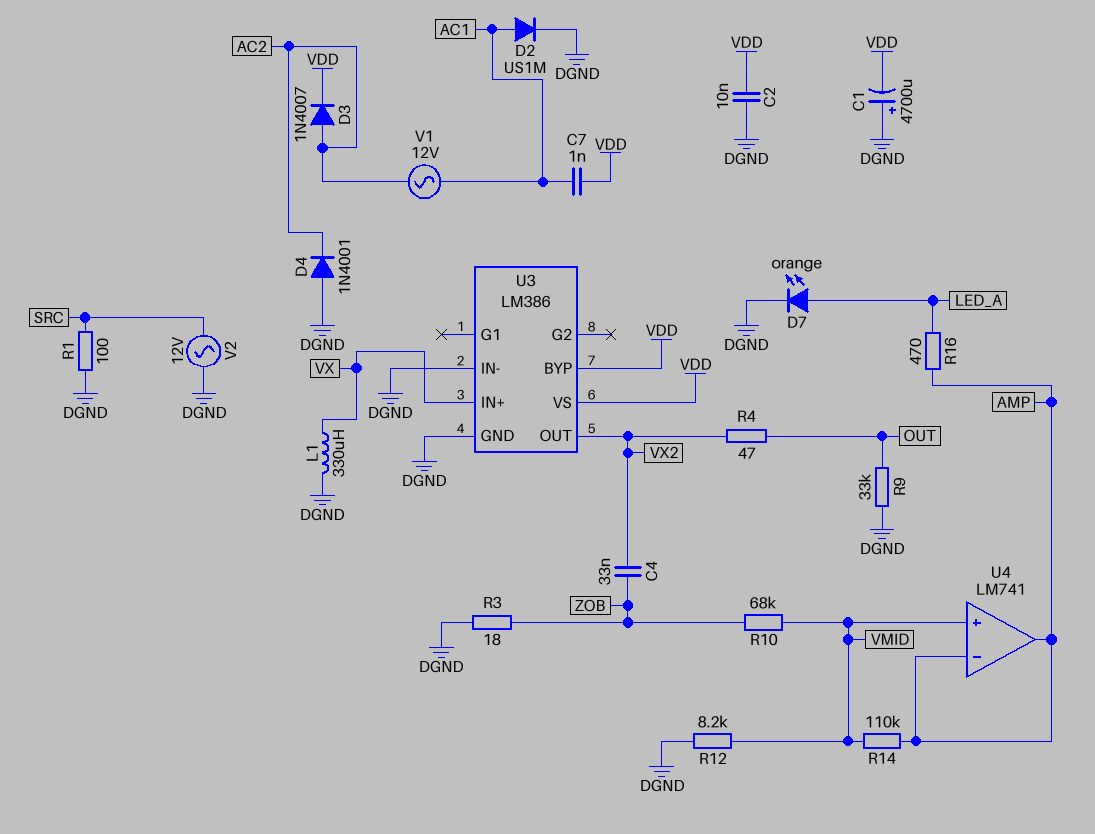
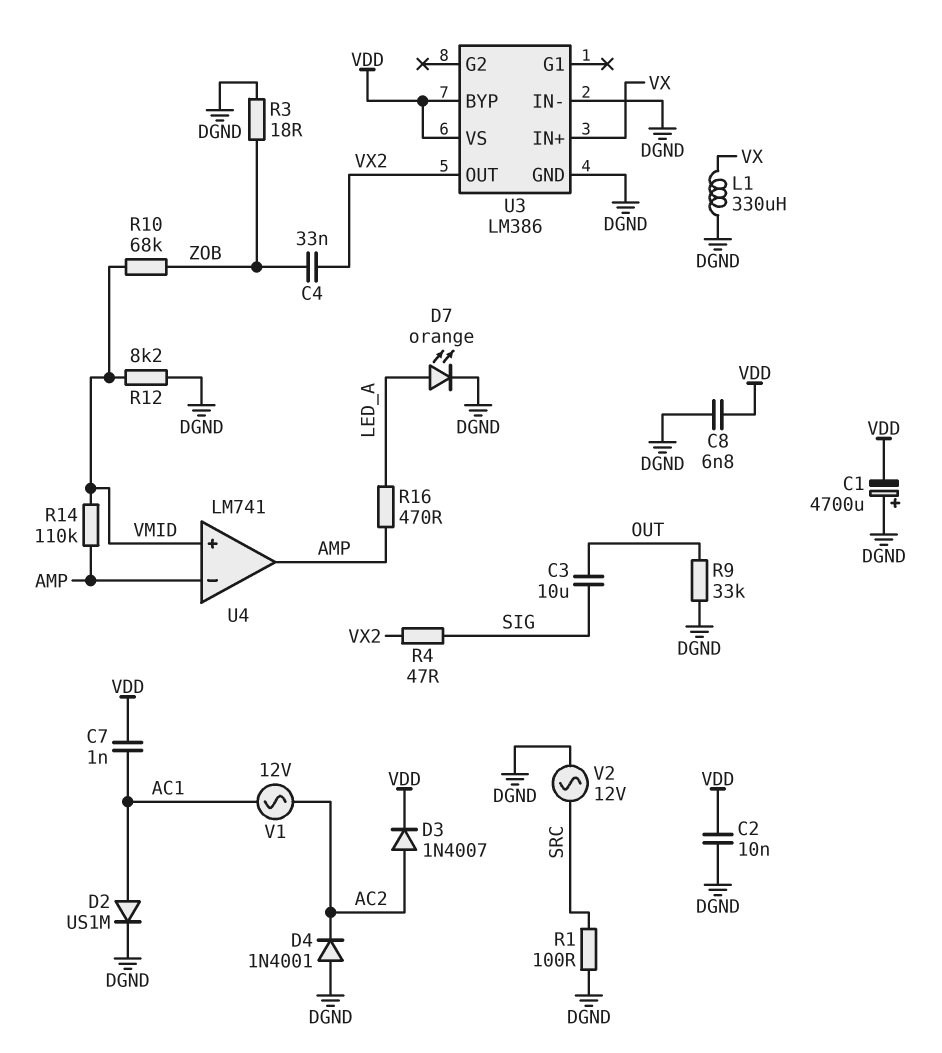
C3: none -> 10uF (OUT, SIG)
C8: none -> 6.8nF (DGND, VDD)
R4: 47 (OUT, VX2) -> 47 (SIG, VX2)

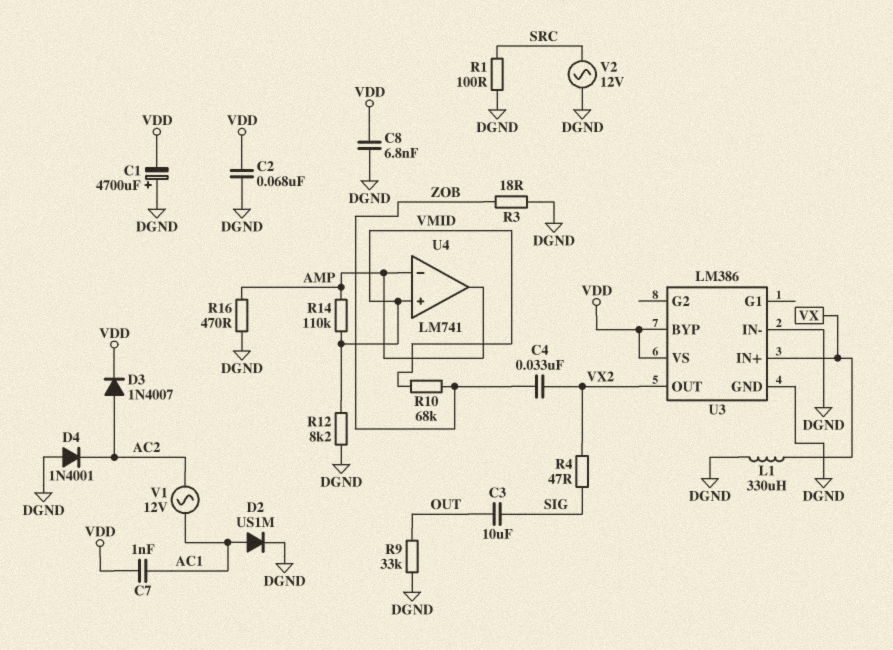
C2: 10nF (DGND, VDD) -> 68nF (DGND, VDD)
D7: LED orange (A LED_A, K DGND) -> none
R16: 470 (AMP, LED_A) -> 470 (AMP, DGND)

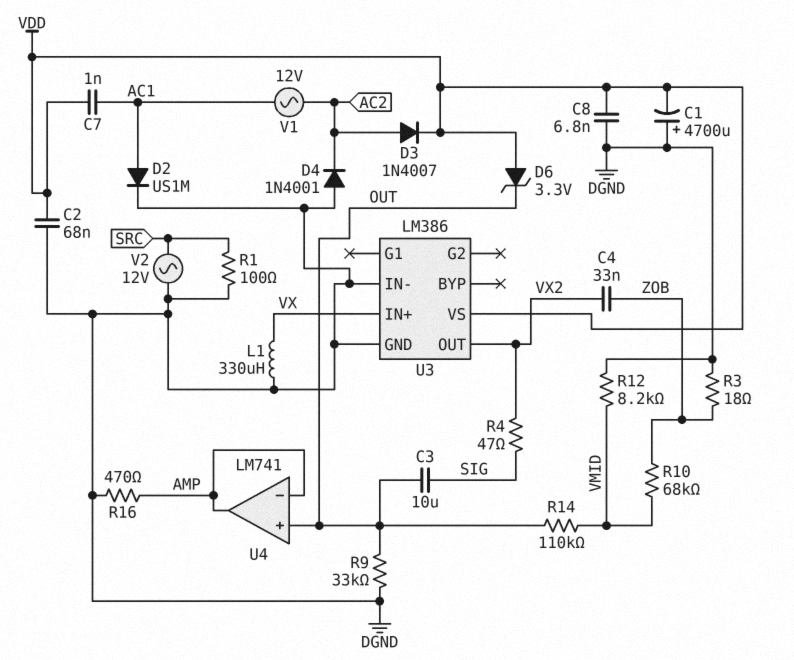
D6: none -> zener 3.3V (A VDD, K OUT)
R14: 110k (AMP, VMID) -> 110k (OUT, VMID)
U3 pin BYP: VDD -> none
U4 pin in+: VMID -> OUT

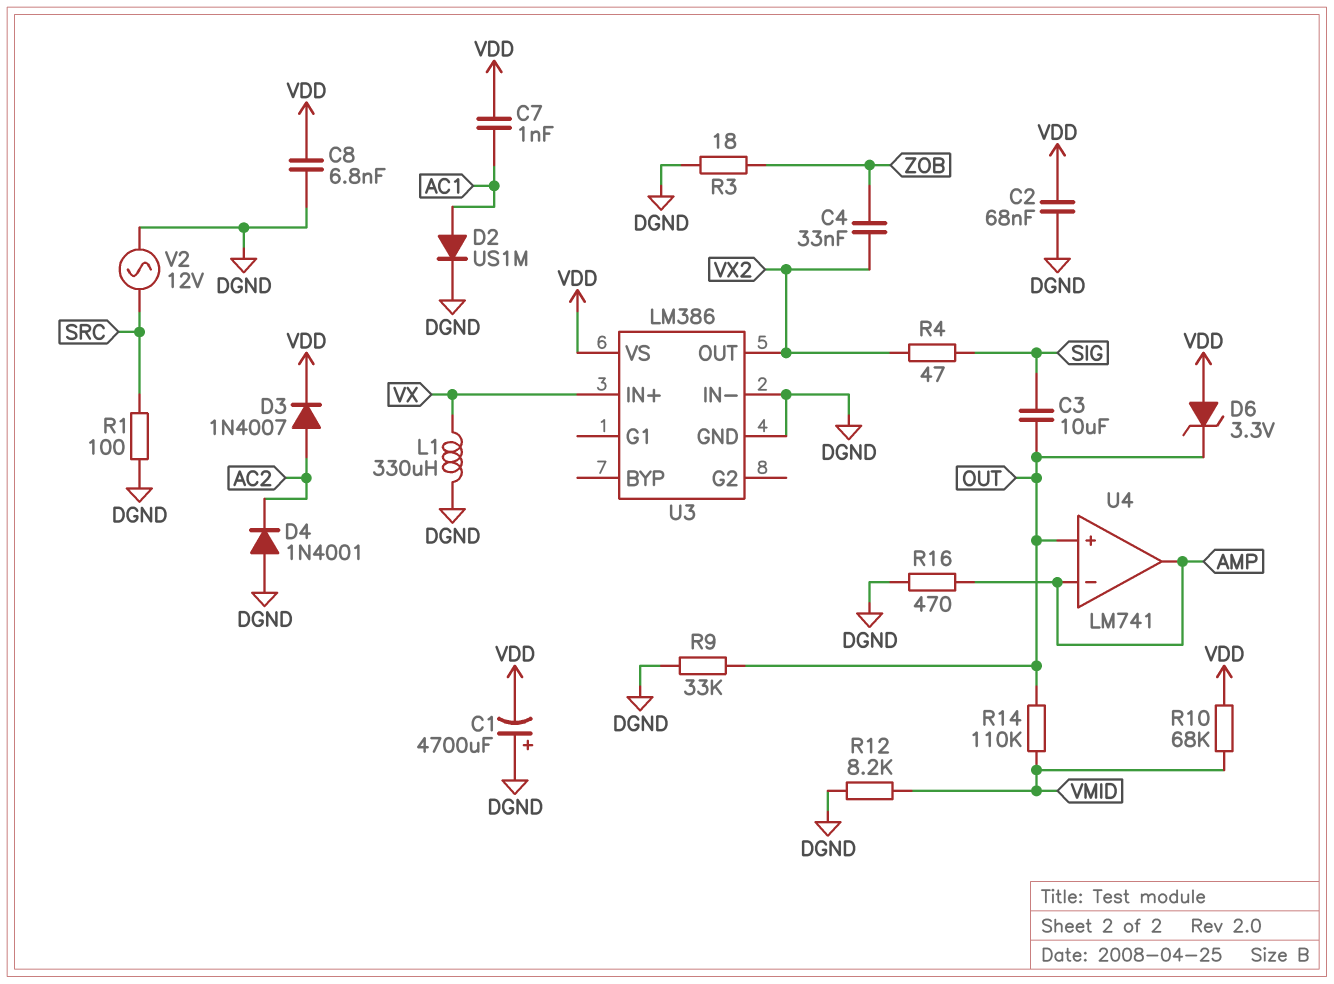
R10: 68k (VMID, ZOB) -> 68k (VDD, VMID)
V1: AC 12V (AC1, AC2) -> none

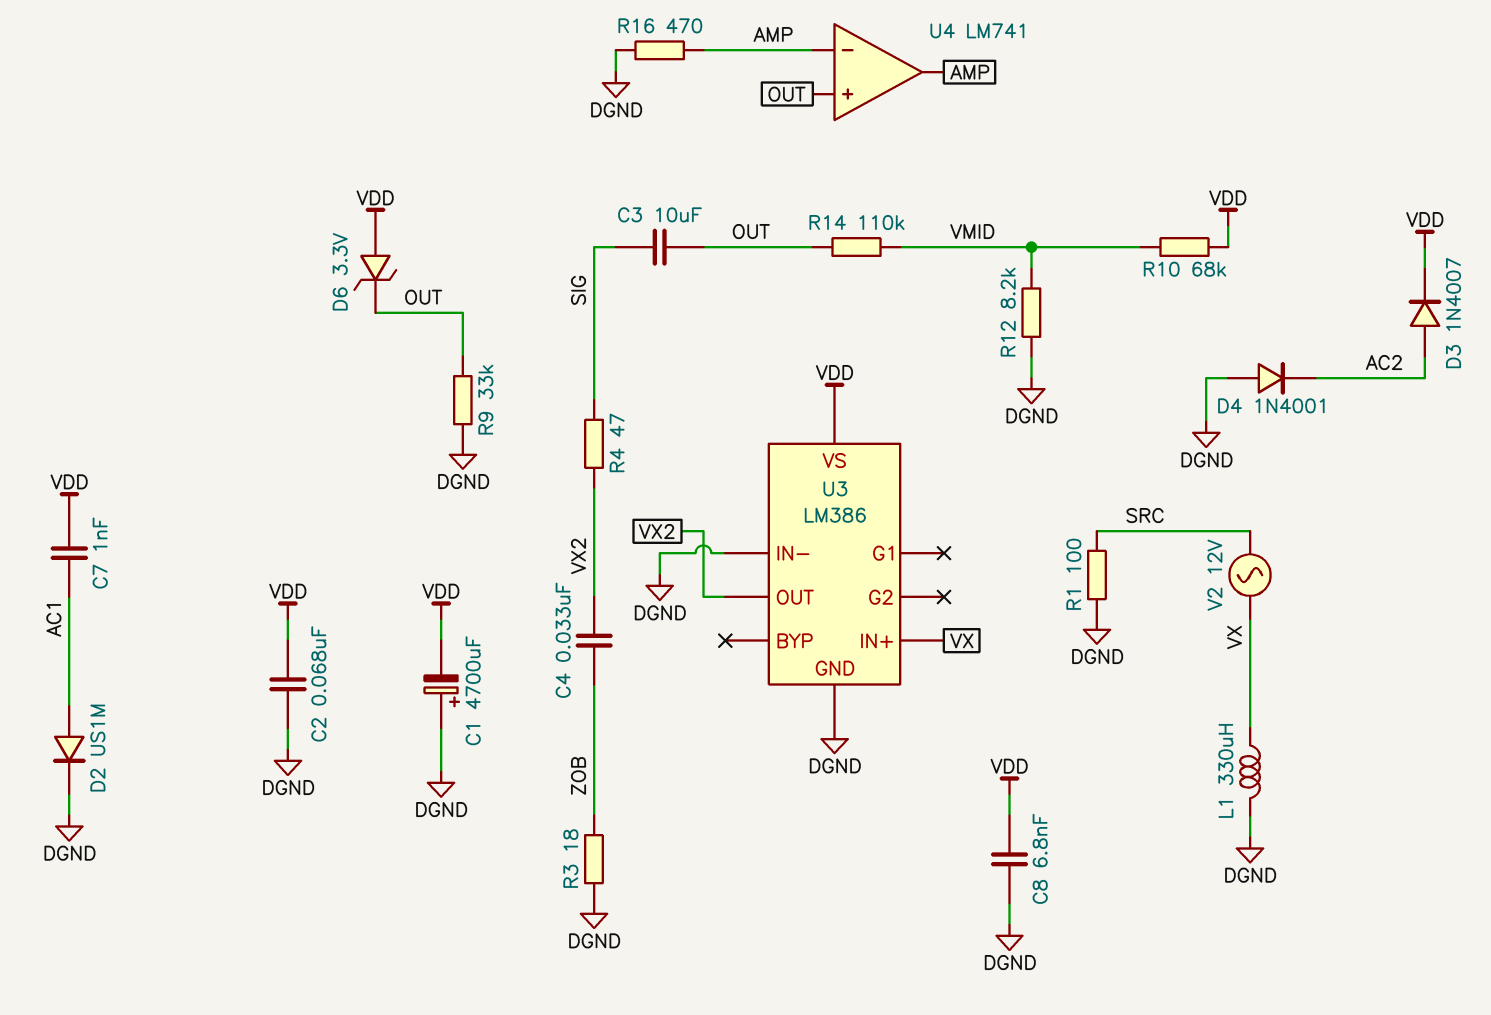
V2: AC 12V (DGND, SRC) -> AC 12V (SRC, VX)

